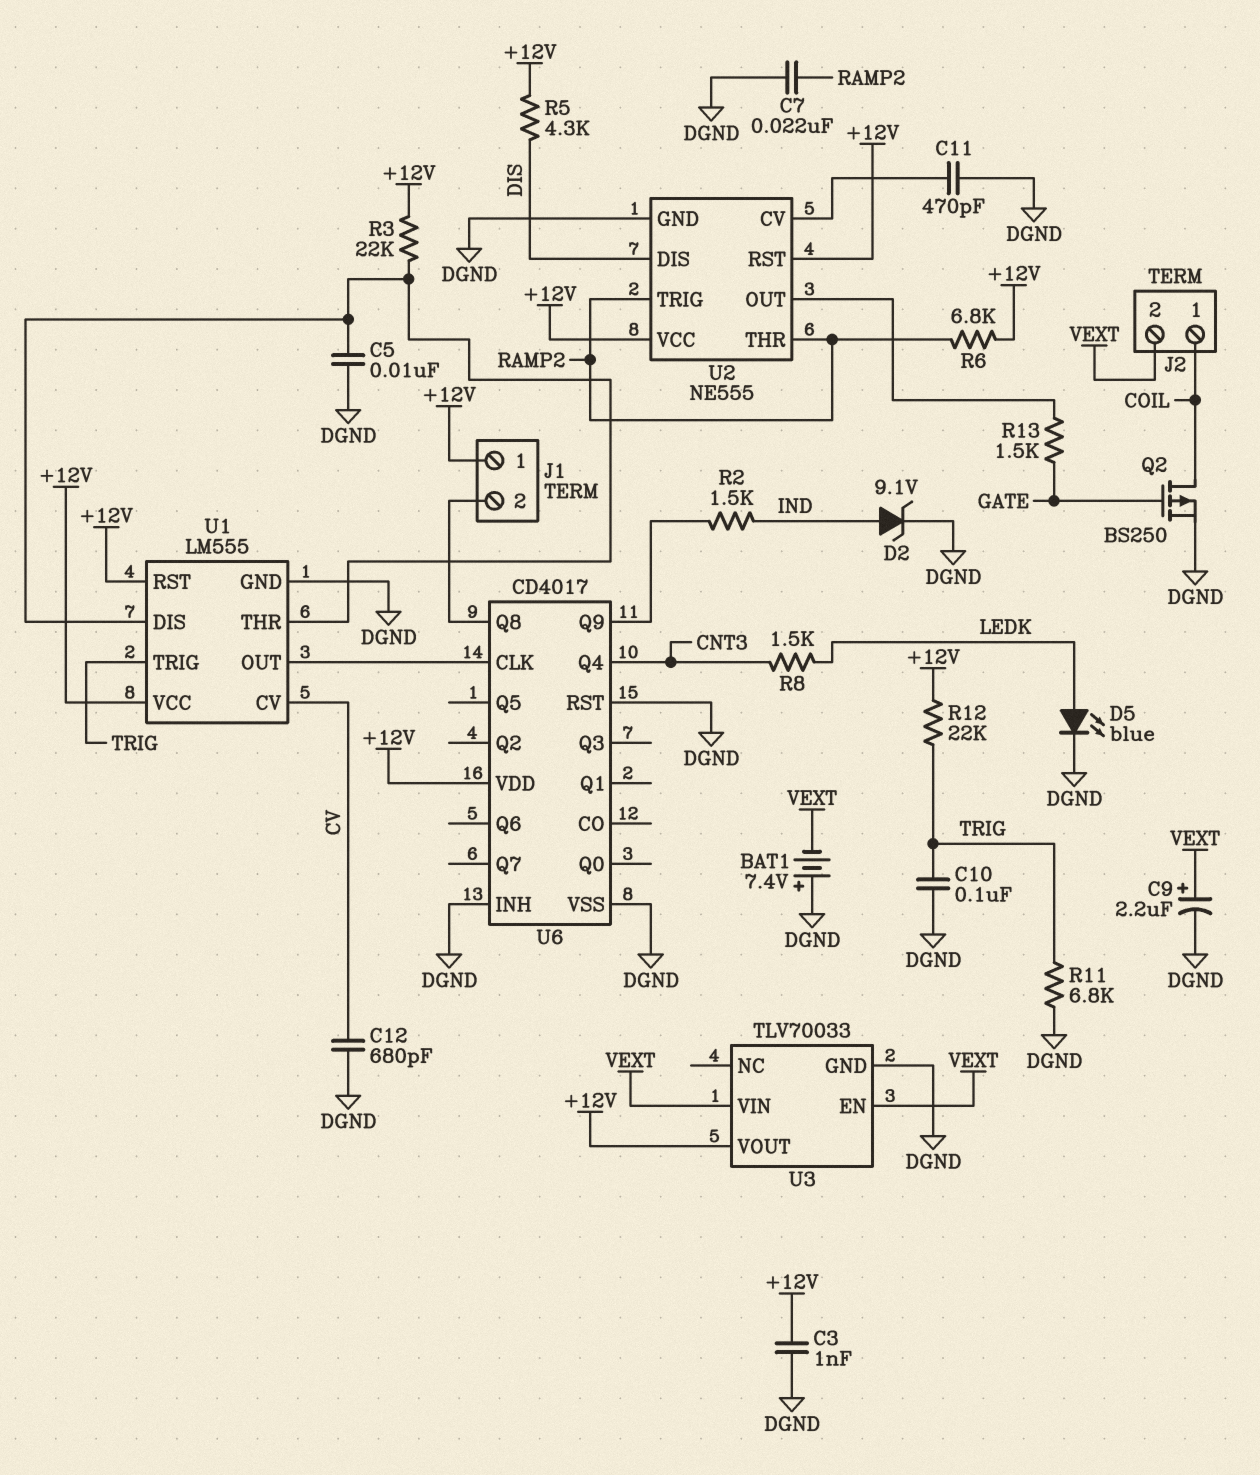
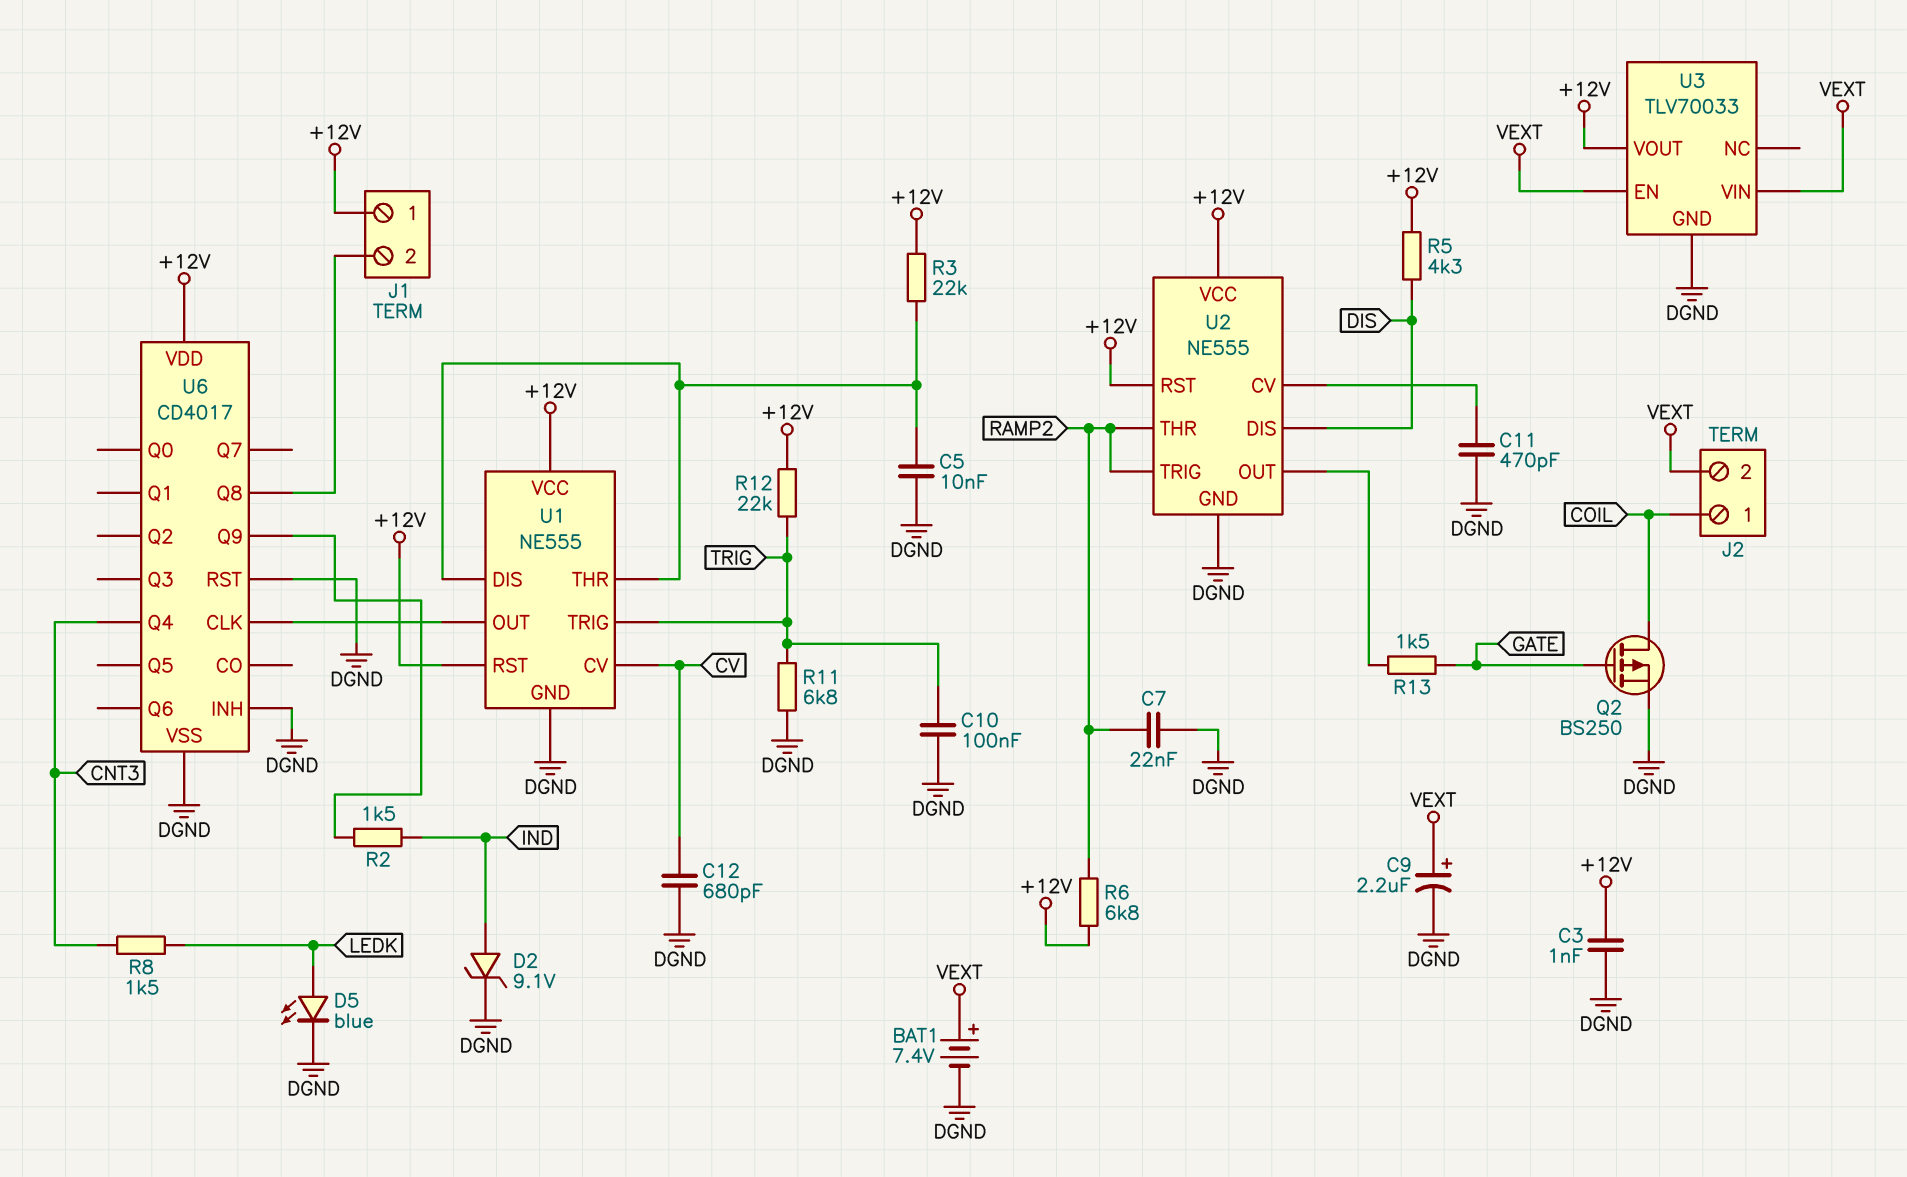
BAT1: 7.4V (plus DGND, minus VEXT) -> 7.4V (plus VEXT, minus DGND)
U1: LM555 -> NE555

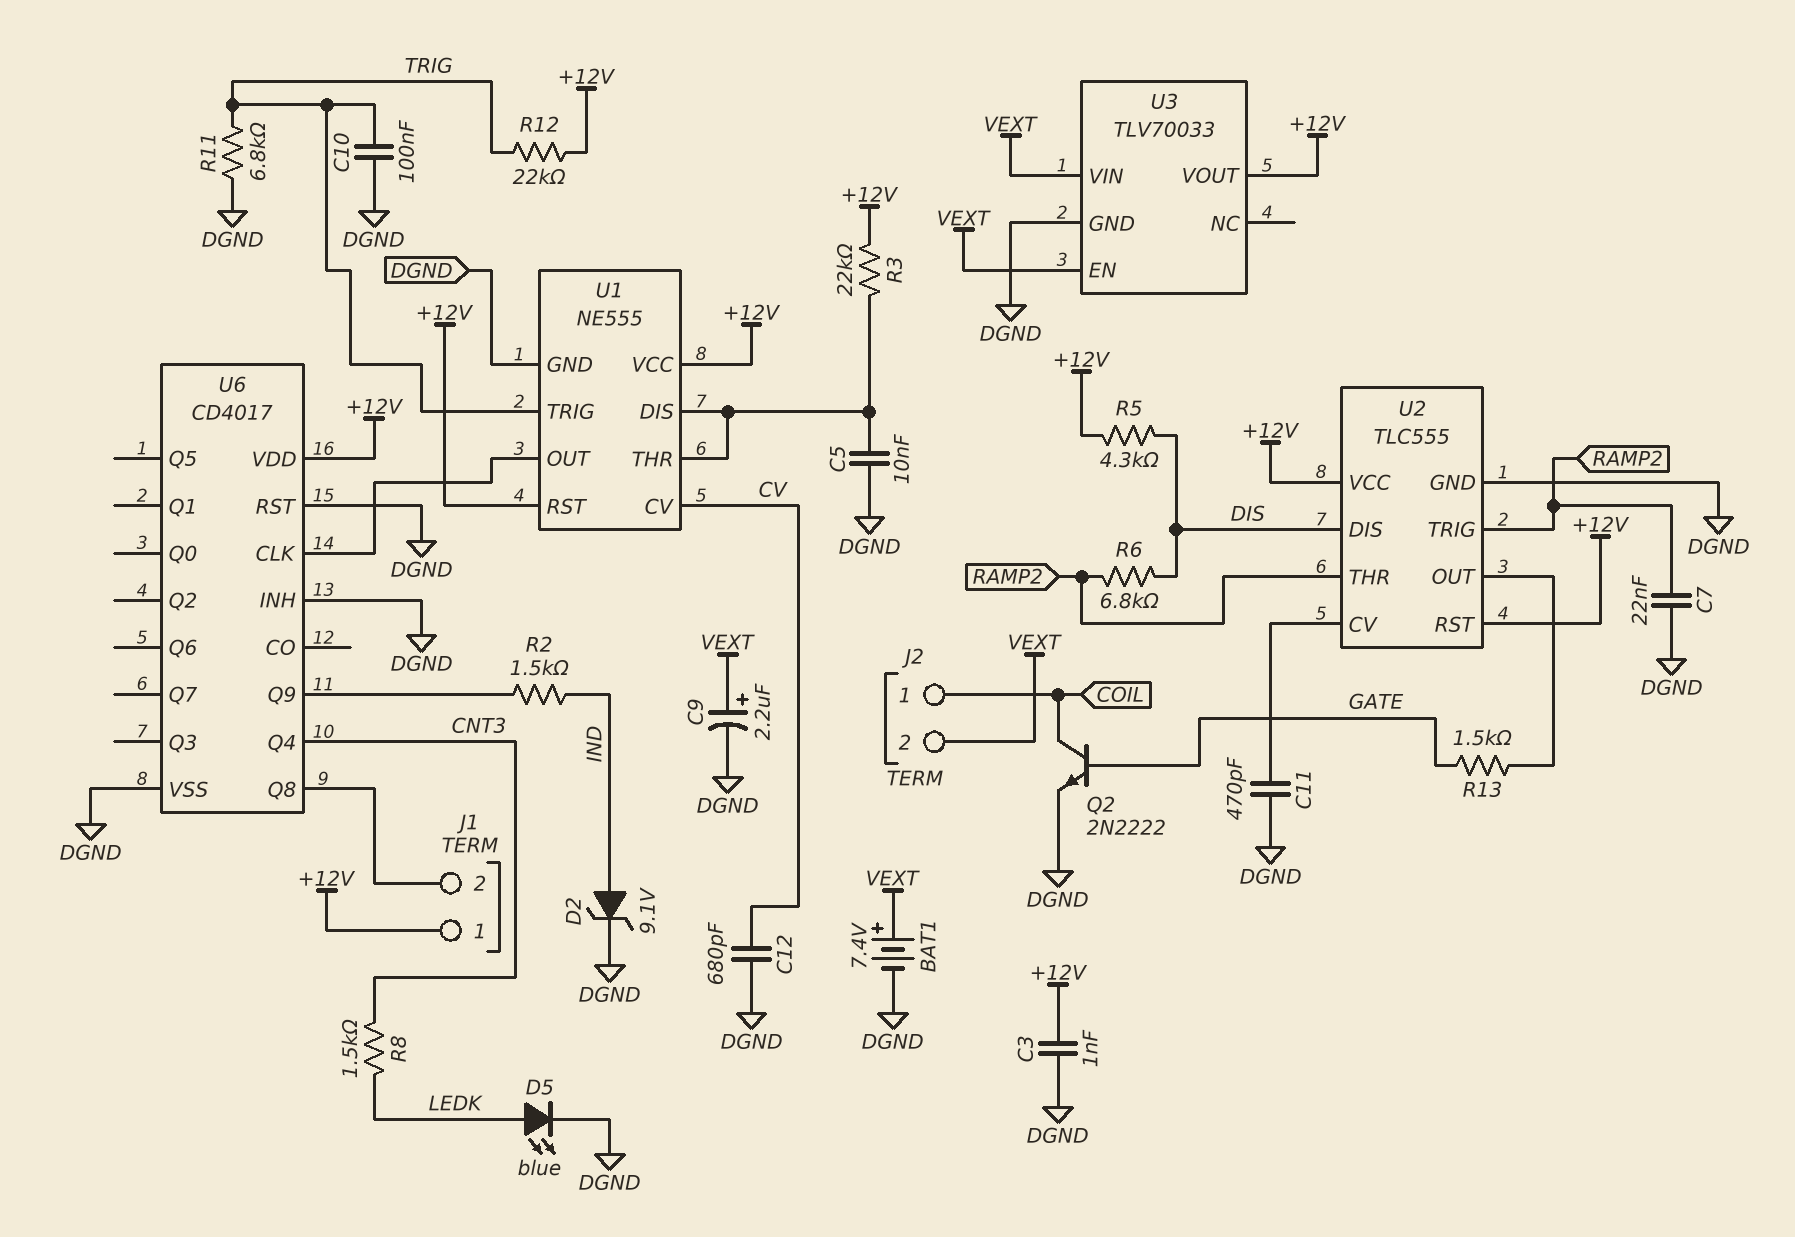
Q2: PMOS BS250 (G GATE, D COIL, S DGND) -> NPN 2N2222 (B GATE, C COIL, E DGND)
R6: 6.8k (+12V, RAMP2) -> 6.8k (DIS, RAMP2)
U2: NE555 -> TLC555

